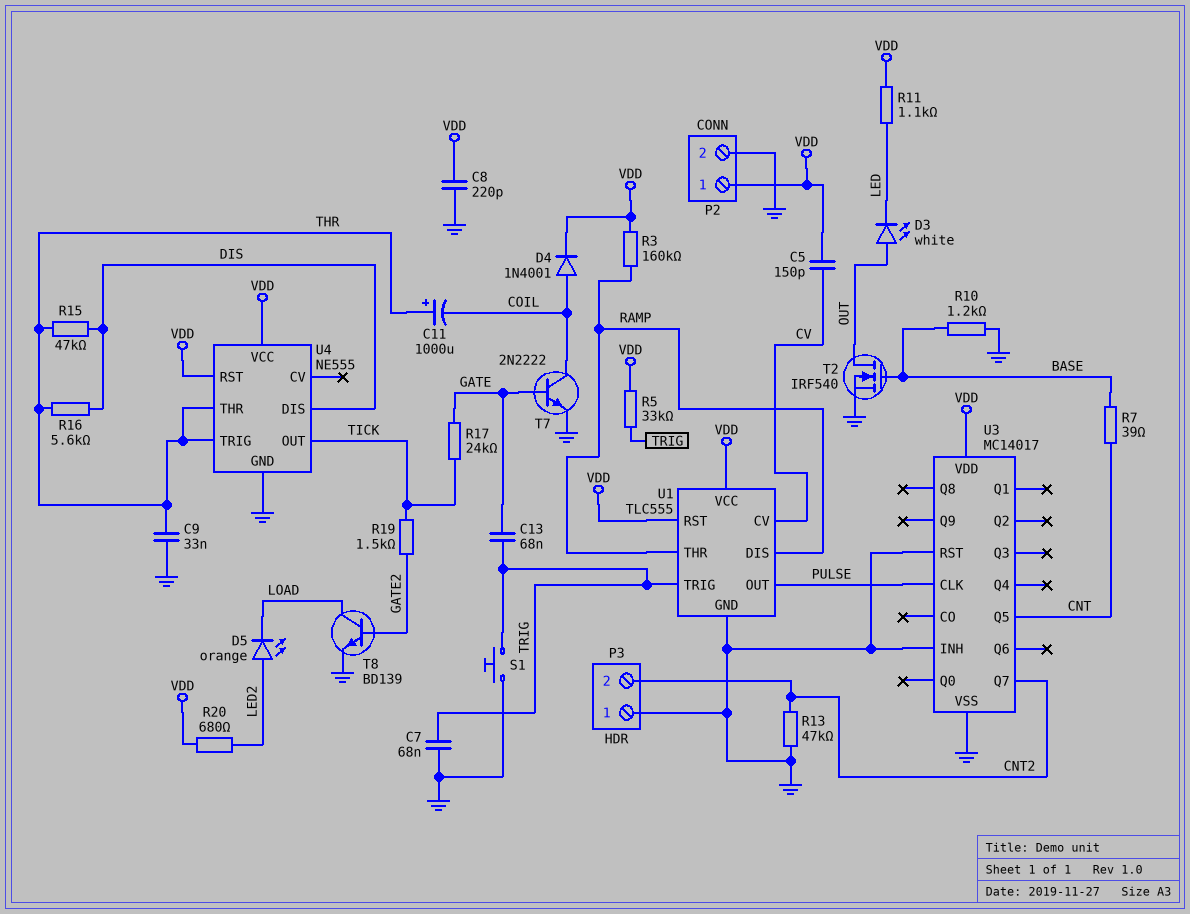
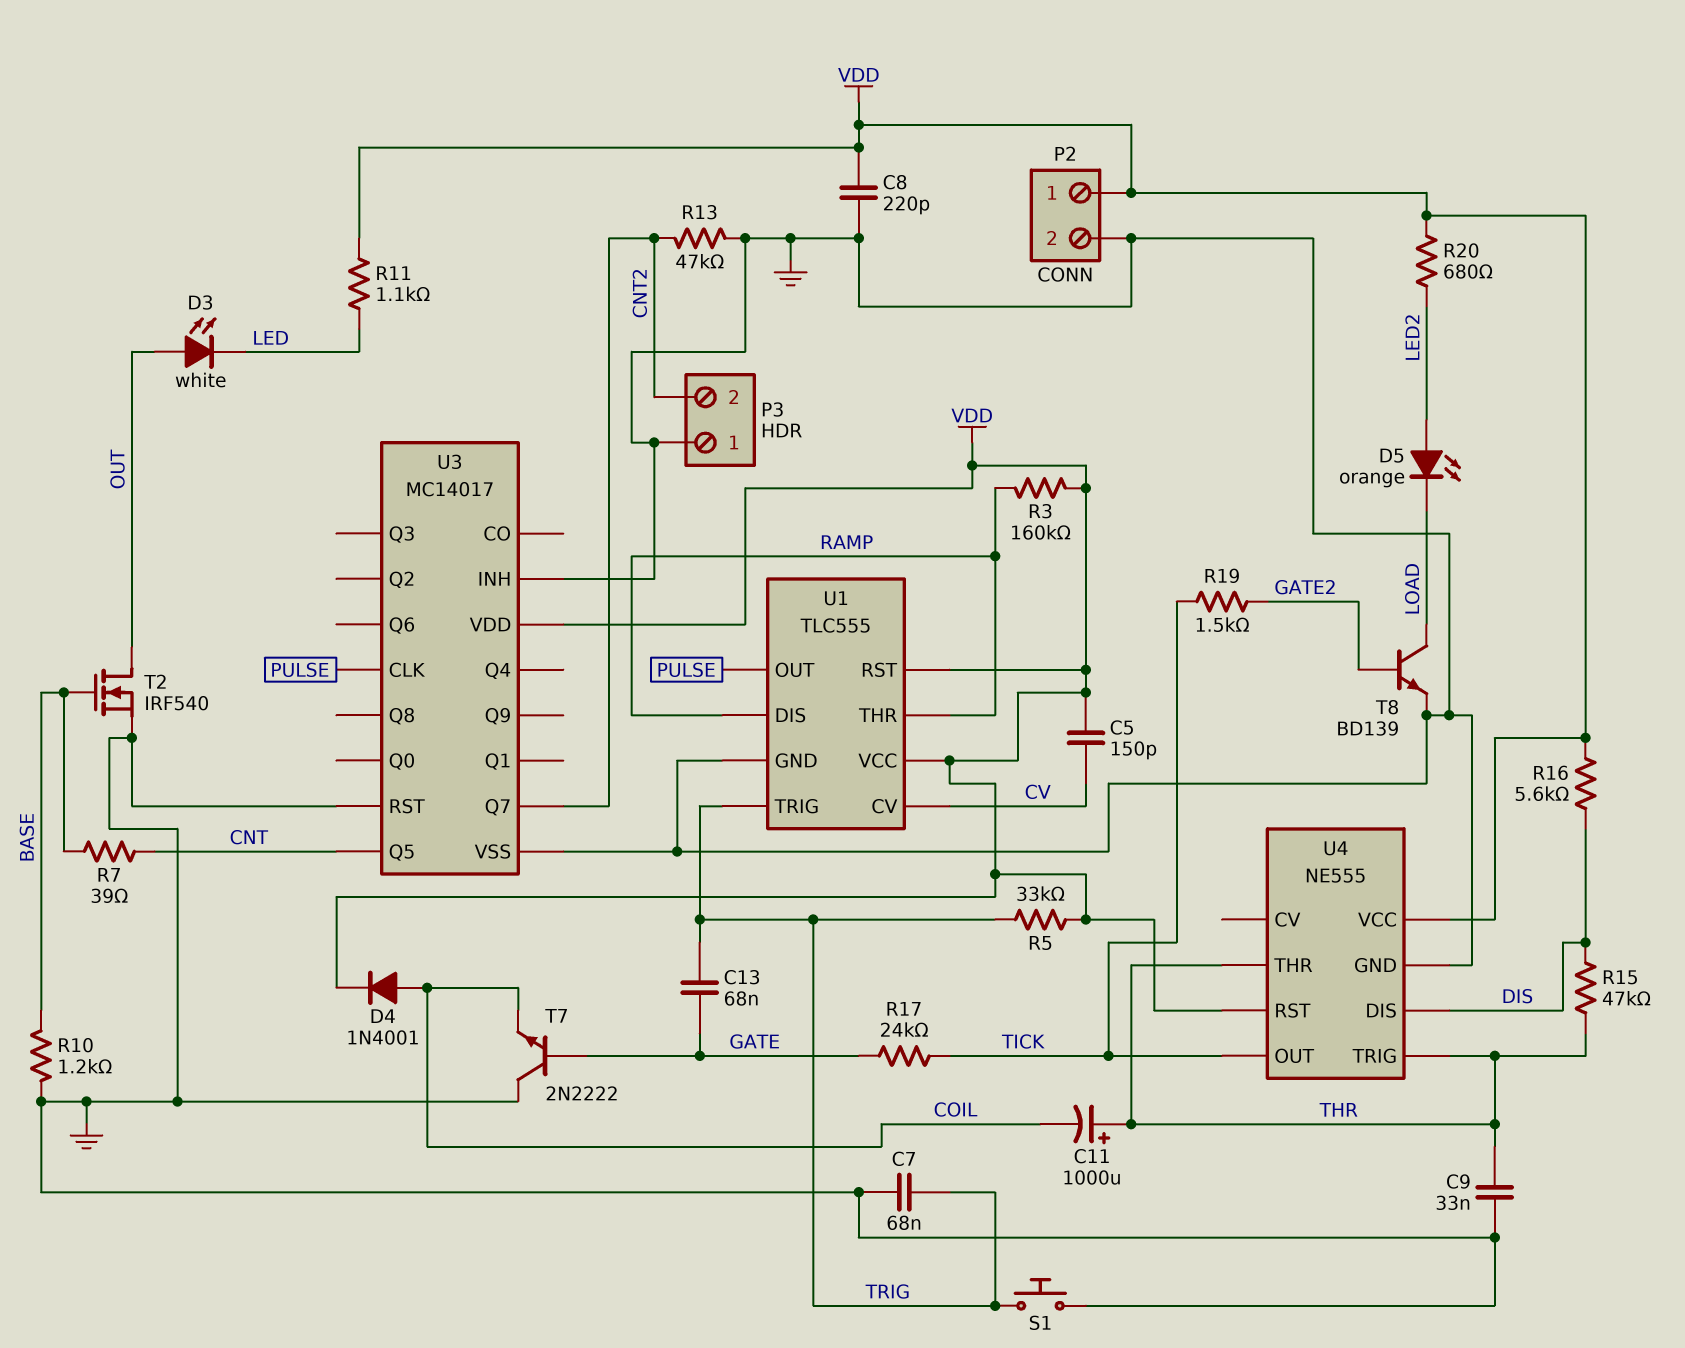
R16: 5.6k (DIS, THR) -> 5.6k (DIS, VDD)
T7: NPN 2N2222 (B GATE, C COIL, E GND) -> NPN 2N2222 (B GATE, C GND, E COIL)

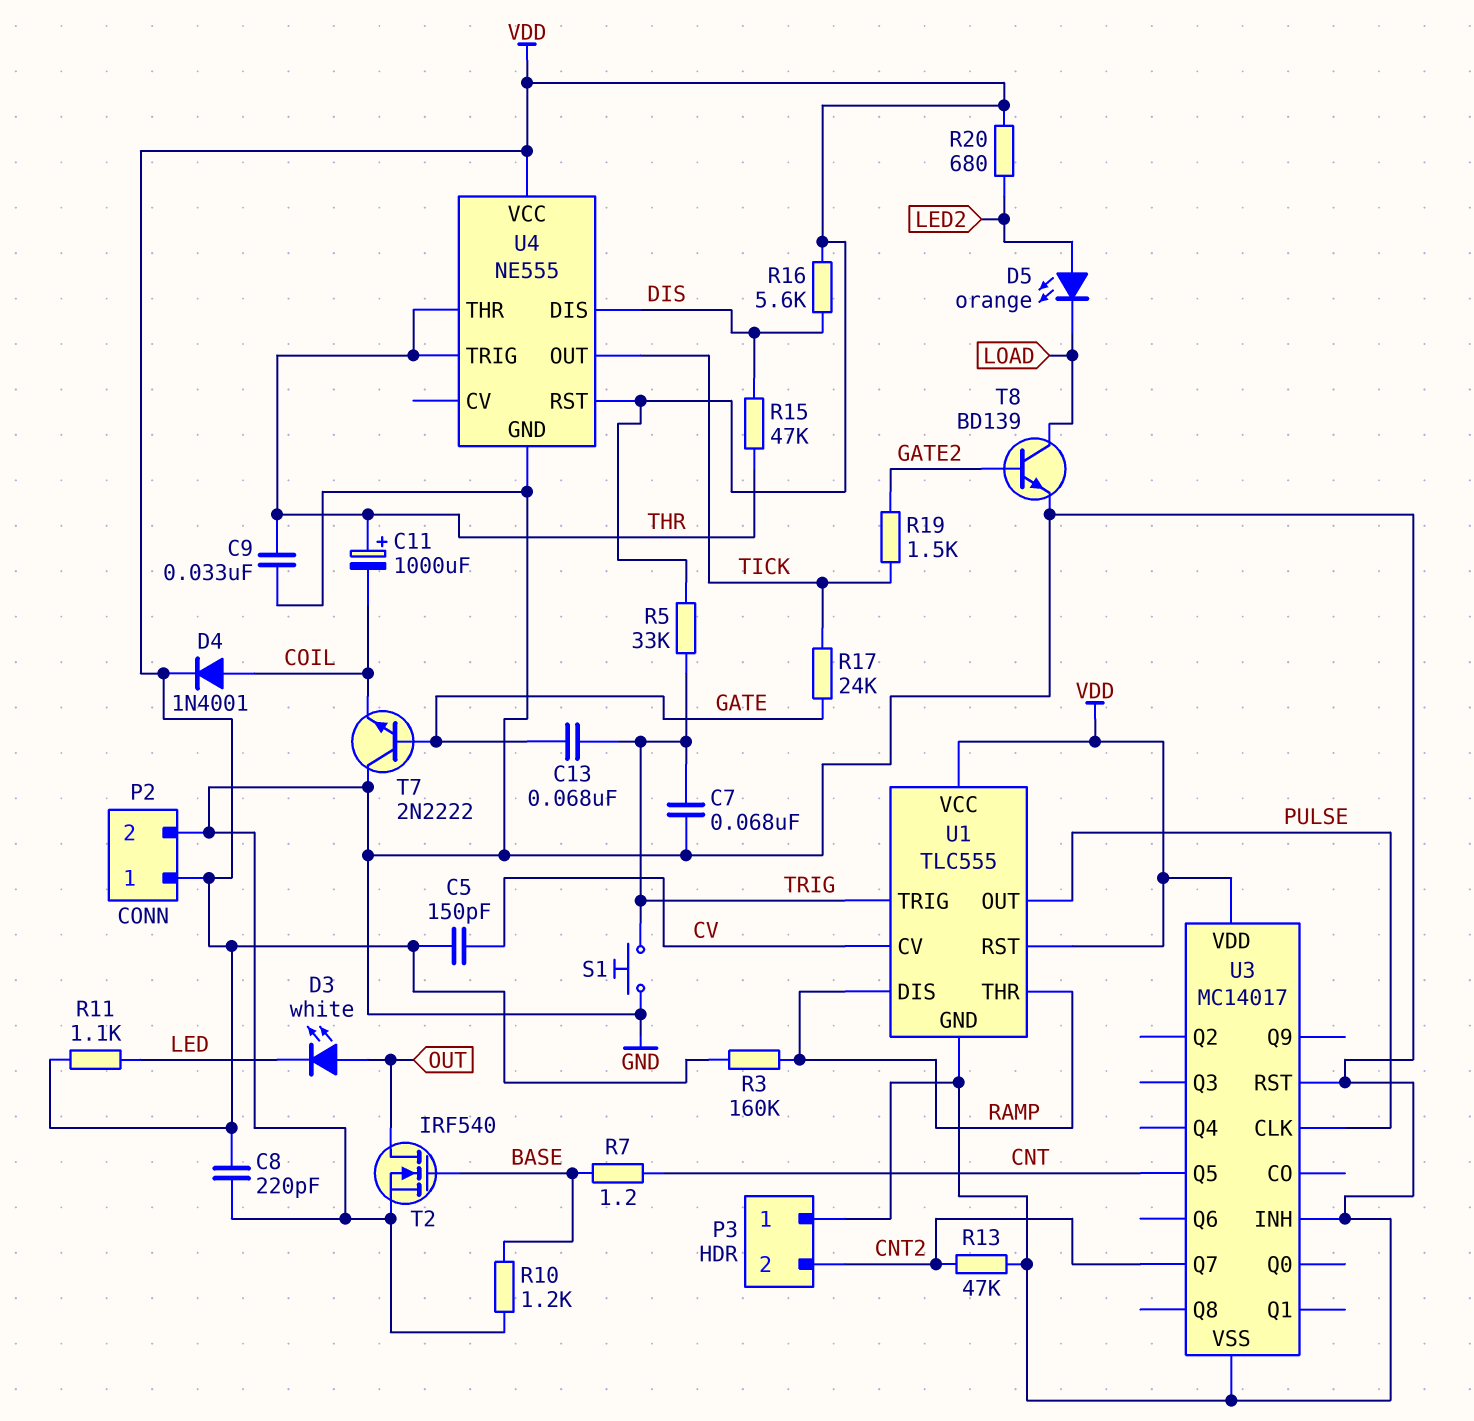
R7: 39 (BASE, CNT) -> 1.2 (BASE, CNT)

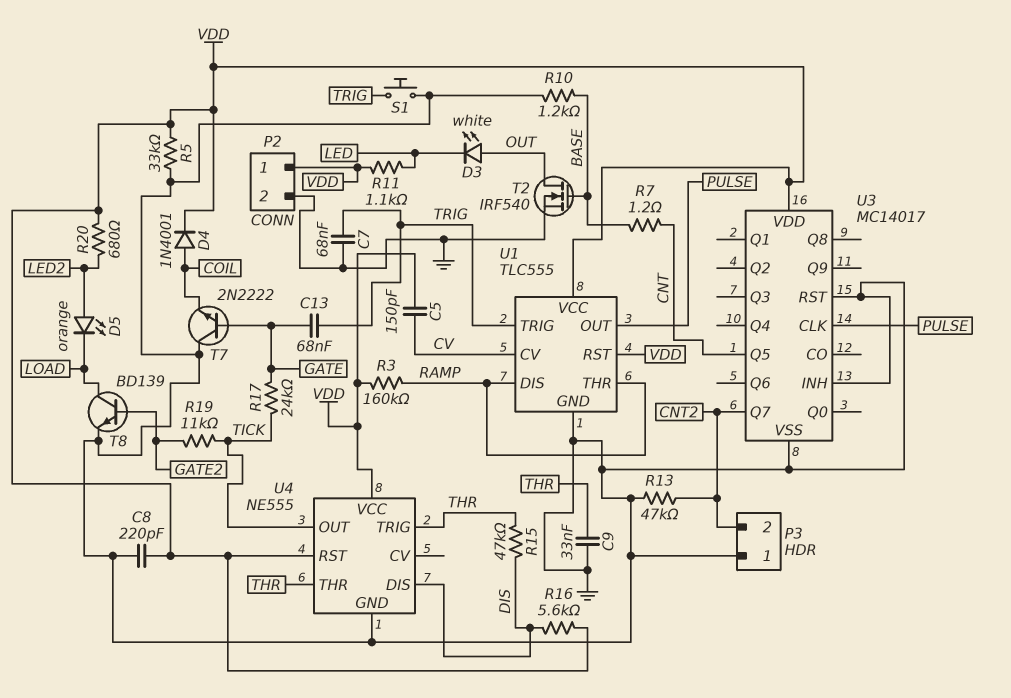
C11: 1000uF (plus THR, minus COIL) -> none
R5: 33k (TRIG, VDD) -> 33k (GND, VDD)
R19: 1.5k (GATE2, TICK) -> 11k (GATE2, TICK)

